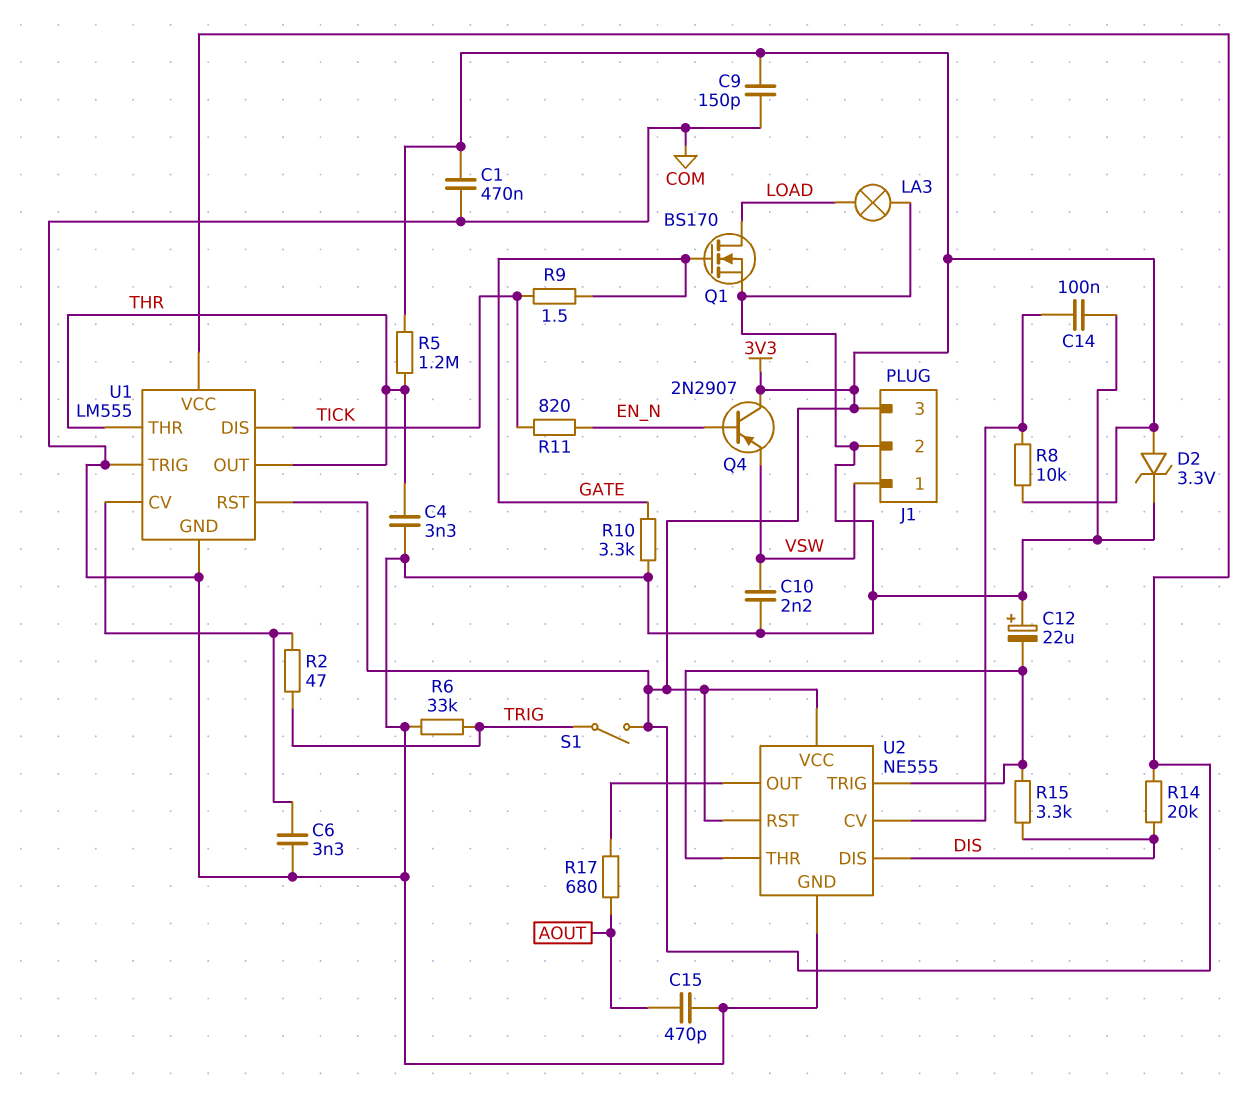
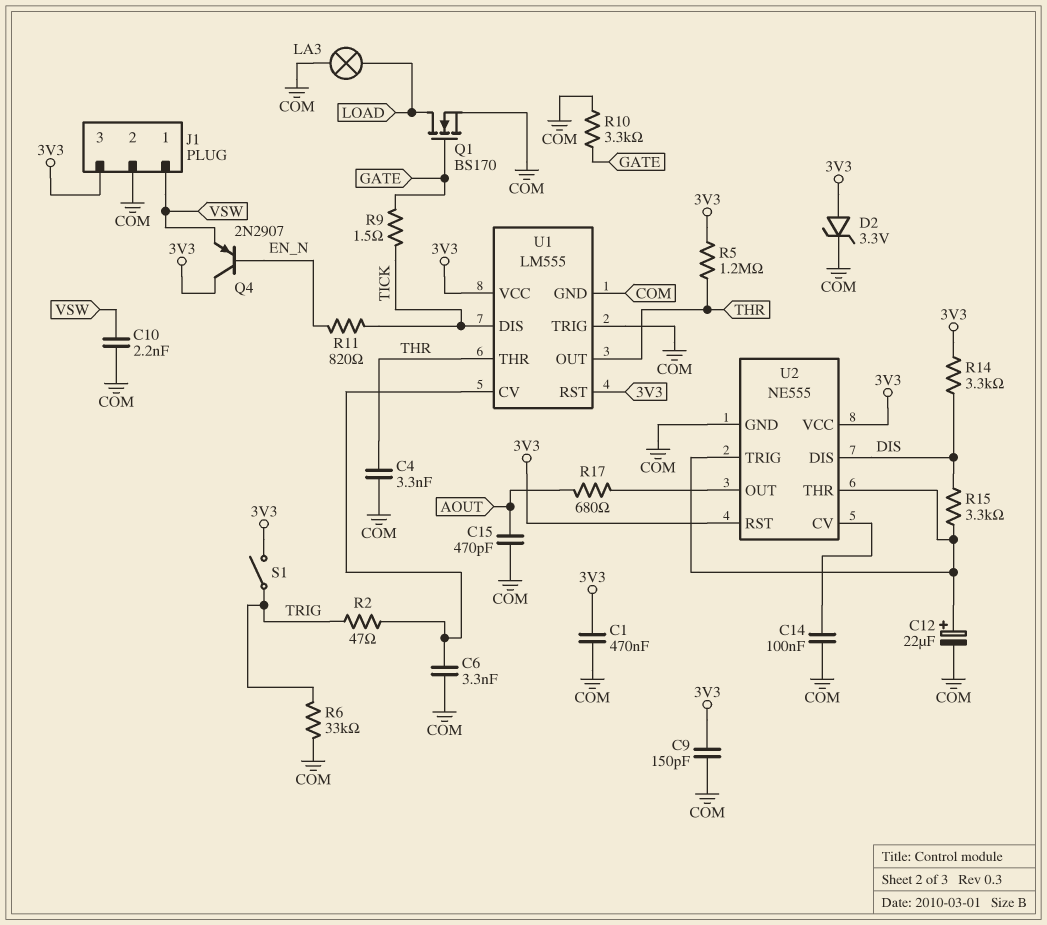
C12: 22uF (plus COM, minus U2/THR) -> 22uF (plus U2/THR, minus COM)
R8: 10k (3V3, U2/CV) -> none
R14: 20k (3V3, DIS) -> 3.3k (3V3, DIS)

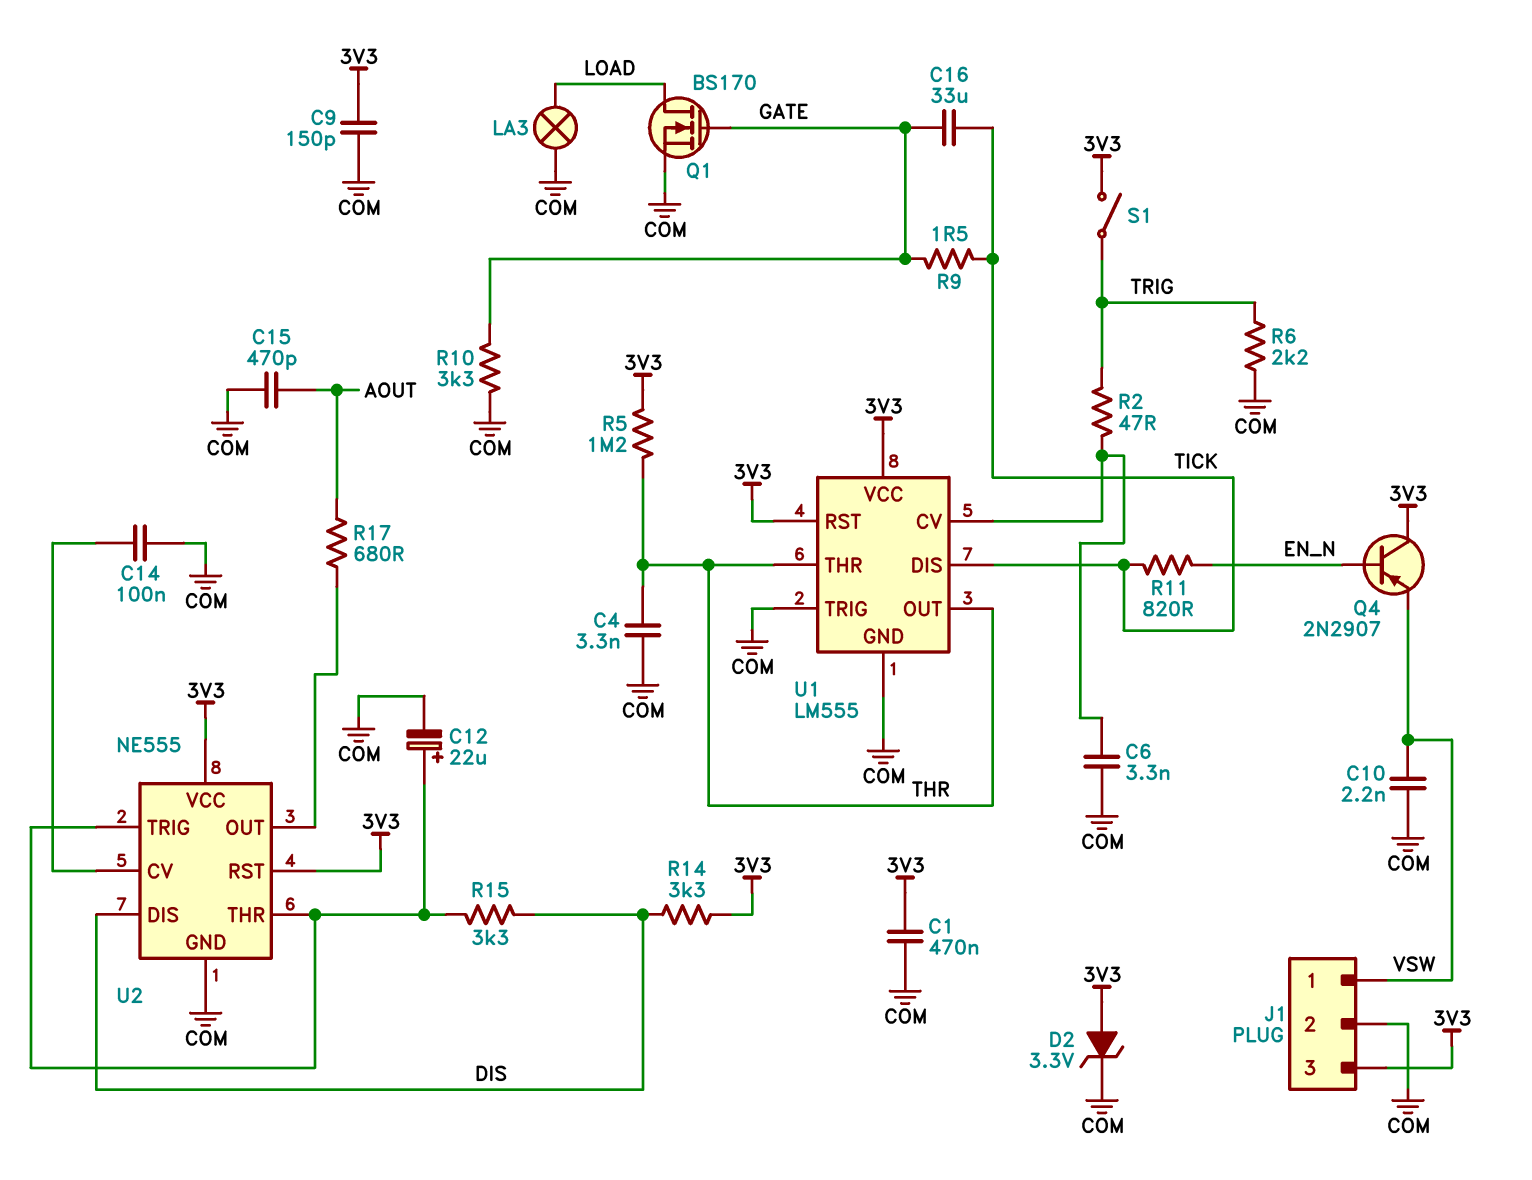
C16: none -> 33uF (GATE, TICK)
R6: 33k (COM, TRIG) -> 2.2k (COM, TRIG)

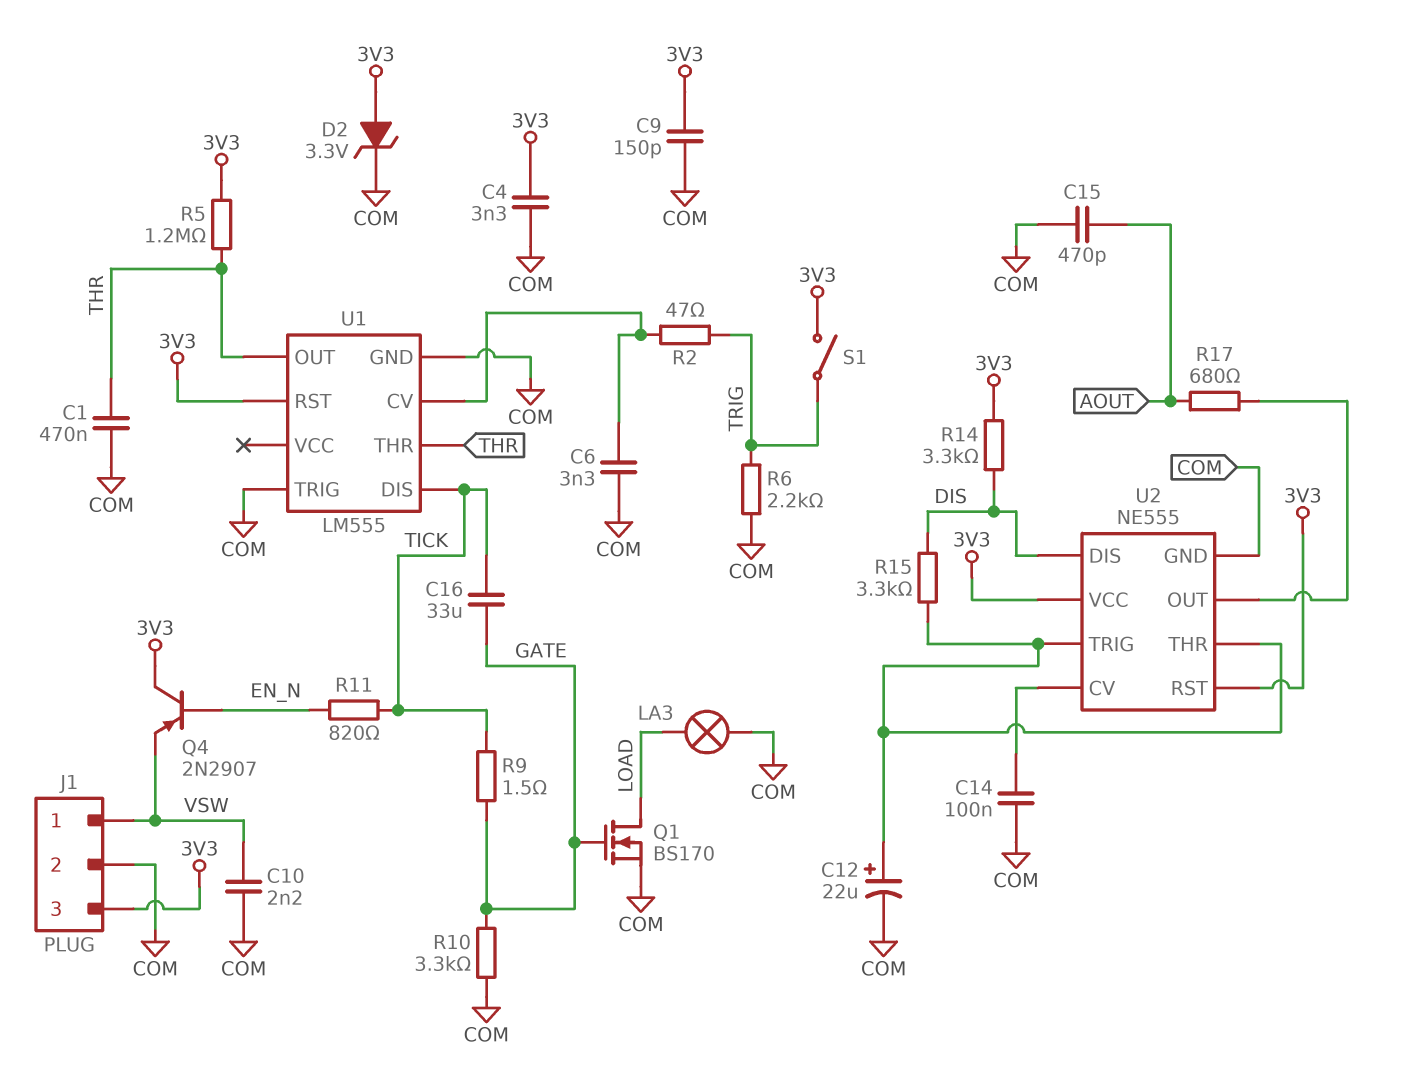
C1: 470nF (3V3, COM) -> 470nF (COM, THR)
C4: 3.3nF (COM, THR) -> 3.3nF (3V3, COM)
U1 pin VCC: 3V3 -> none

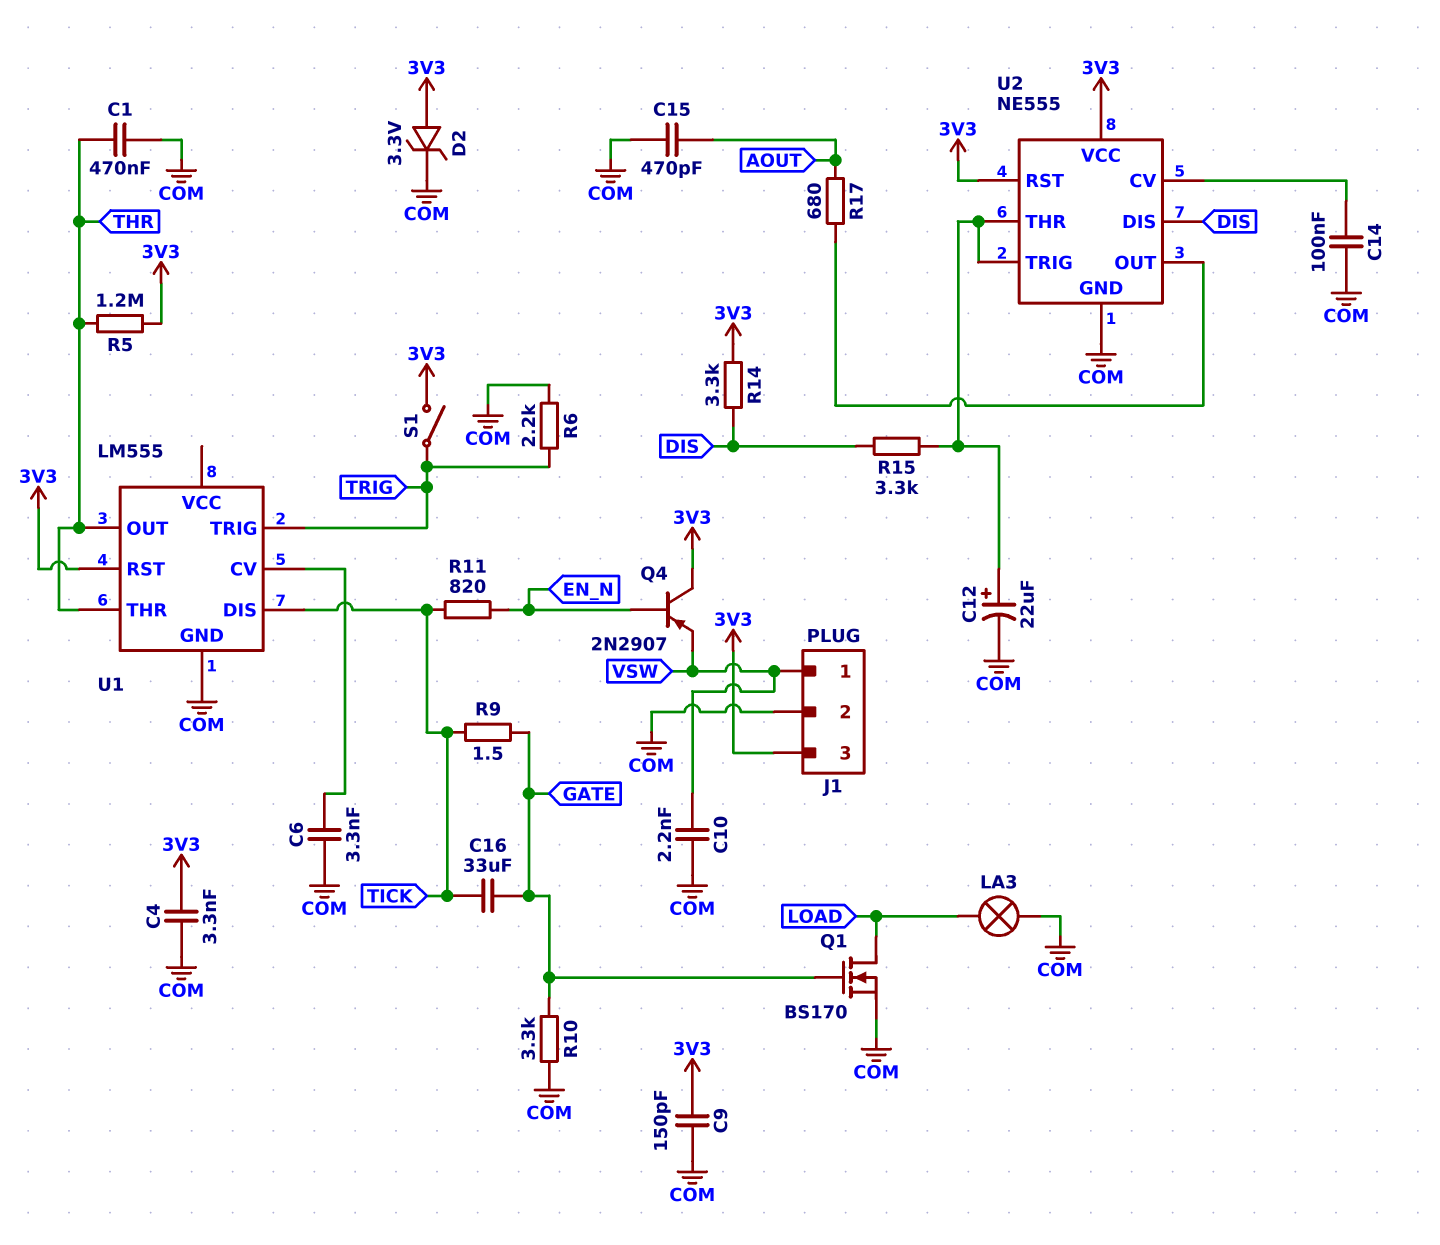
R2: 47 (TRIG, U1/CV) -> none
U1 pin TRIG: COM -> TRIG

